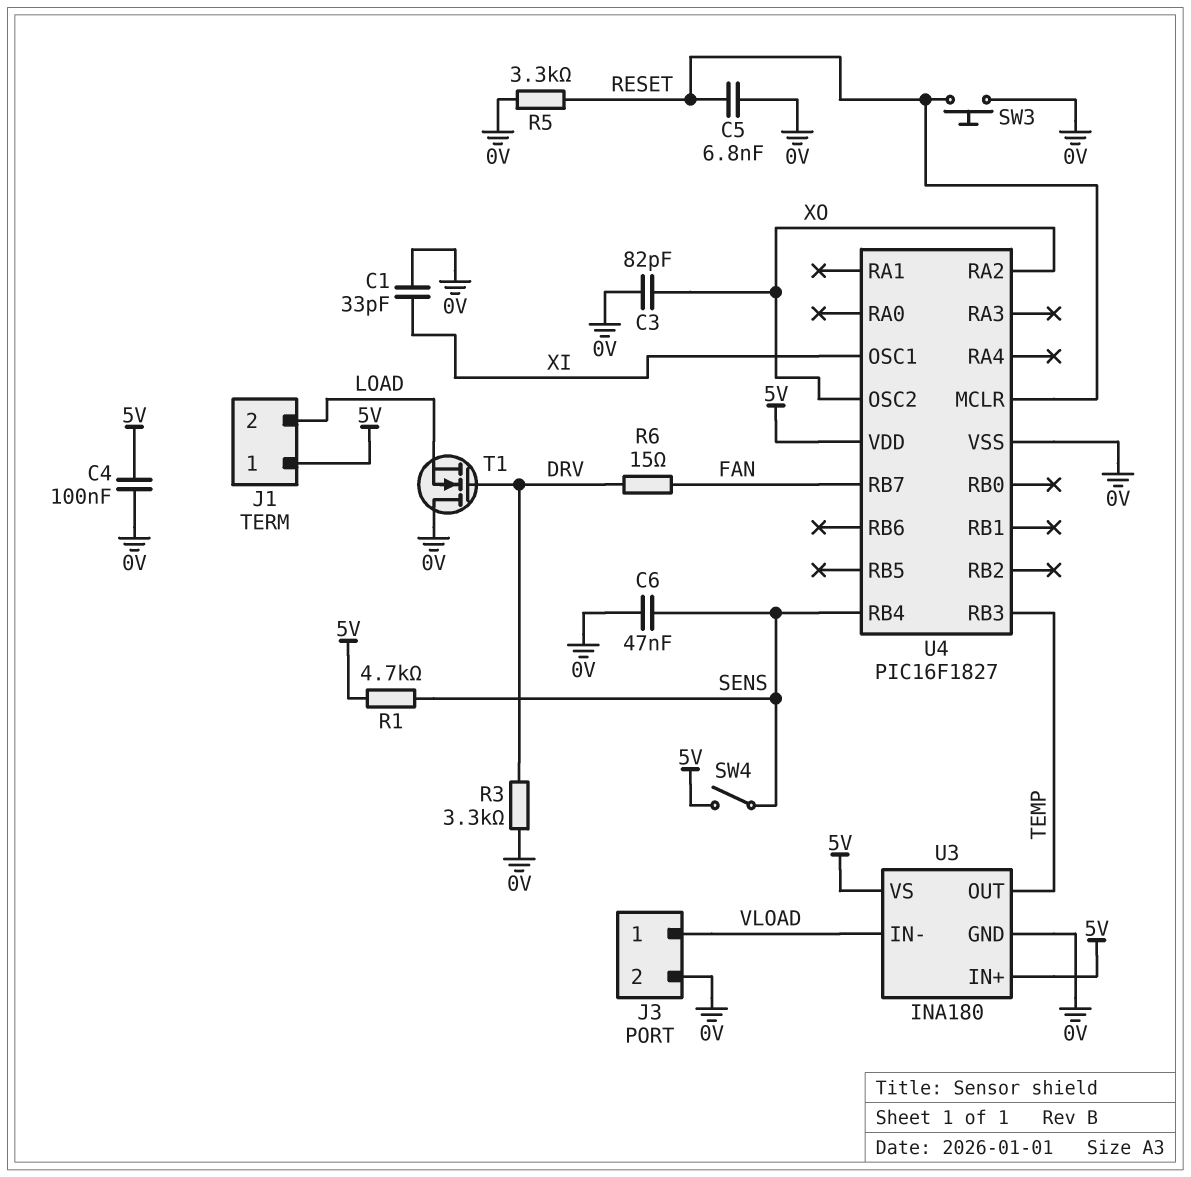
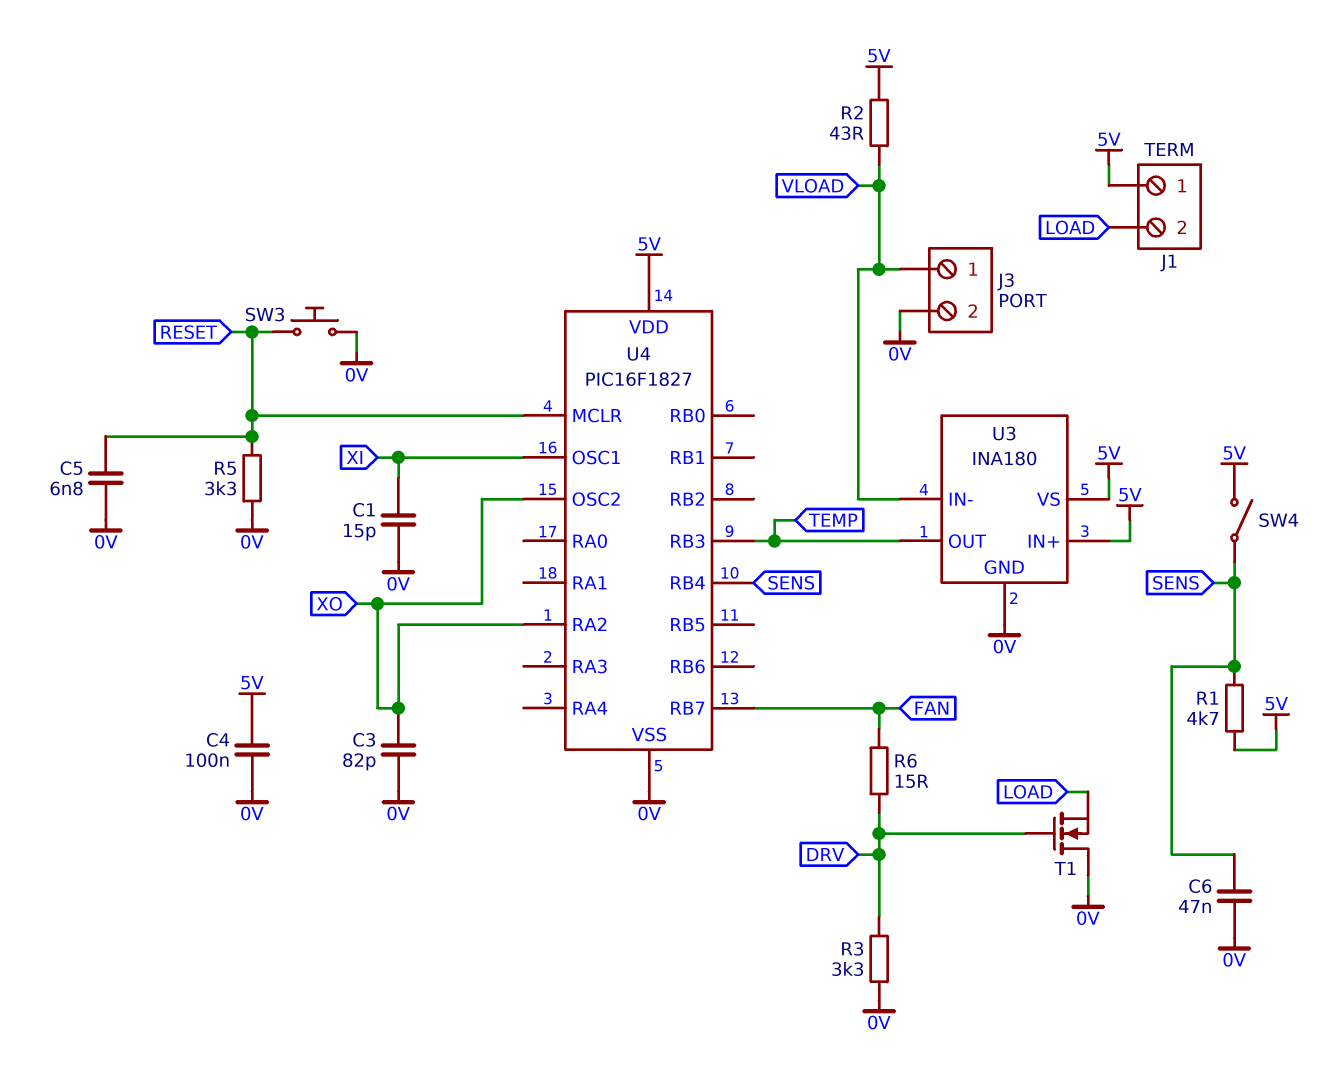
C1: 33pF (0V, XI) -> 15pF (0V, XI)
R2: none -> 43 (5V, VLOAD)

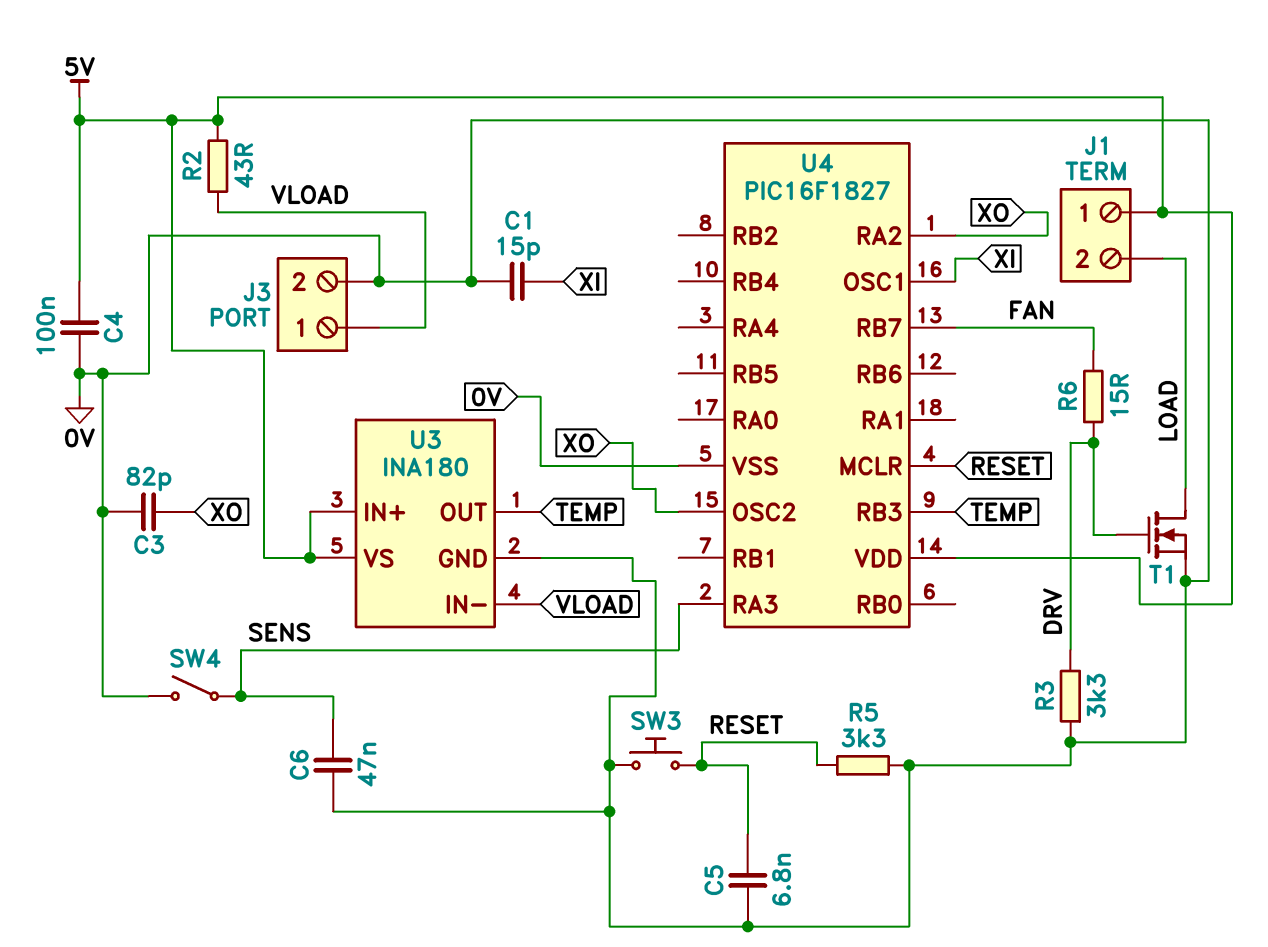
R1: 4.7k (5V, SENS) -> none
SW4: switch (5V, SENS) -> switch (0V, SENS)
T1: NMOS (G DRV, D 0V, S LOAD) -> NMOS (G DRV, D LOAD, S 0V)
U4 pin RA3: none -> SENS
U4 pin RB4: SENS -> none

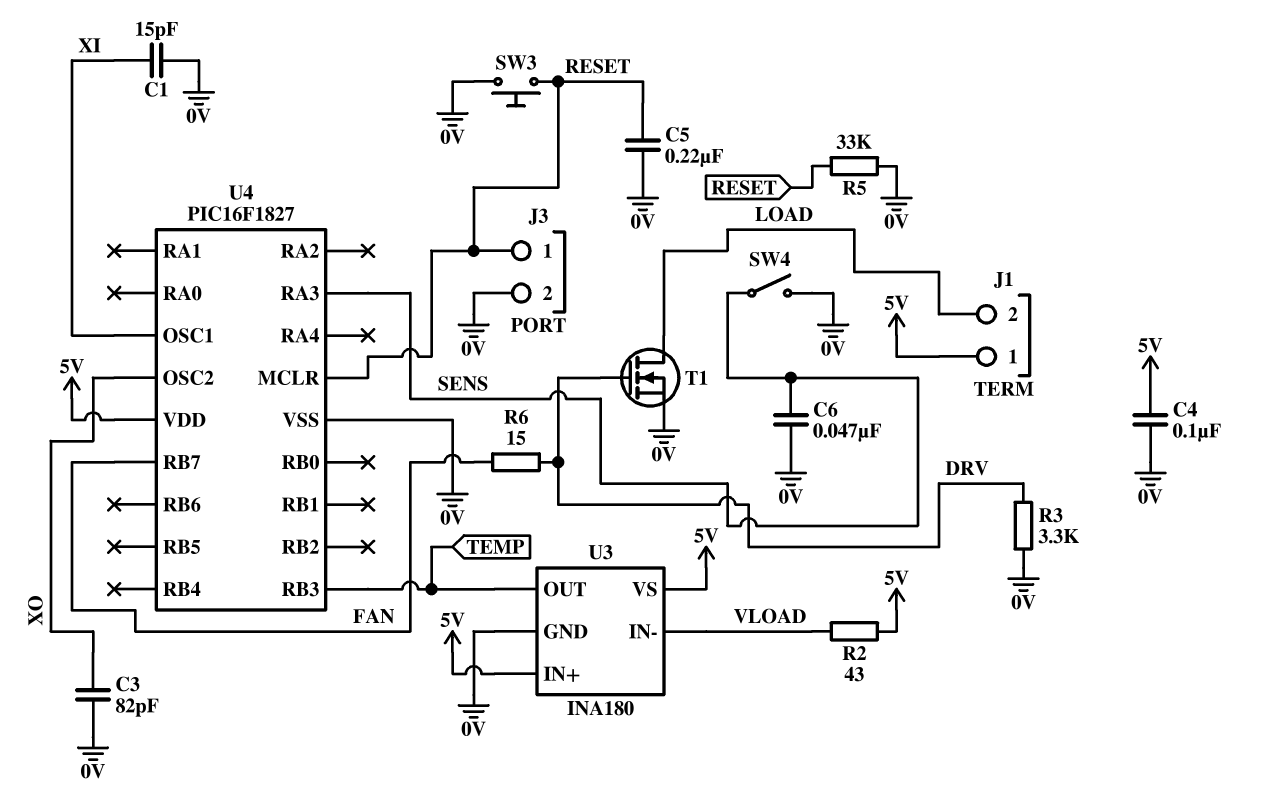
C5: 6.8nF (0V, RESET) -> 220nF (0V, RESET)
J3 pin 1: VLOAD -> RESET
R5: 3.3k (0V, RESET) -> 33k (0V, RESET)
U4 pin RA2: XO -> none

